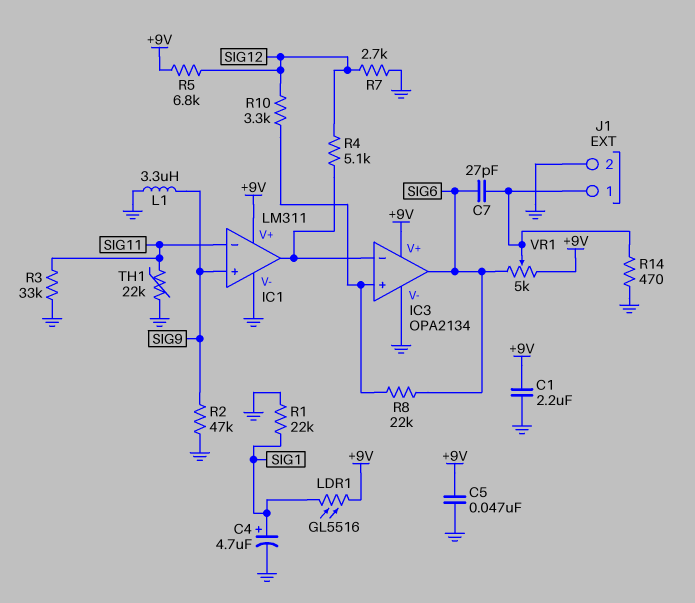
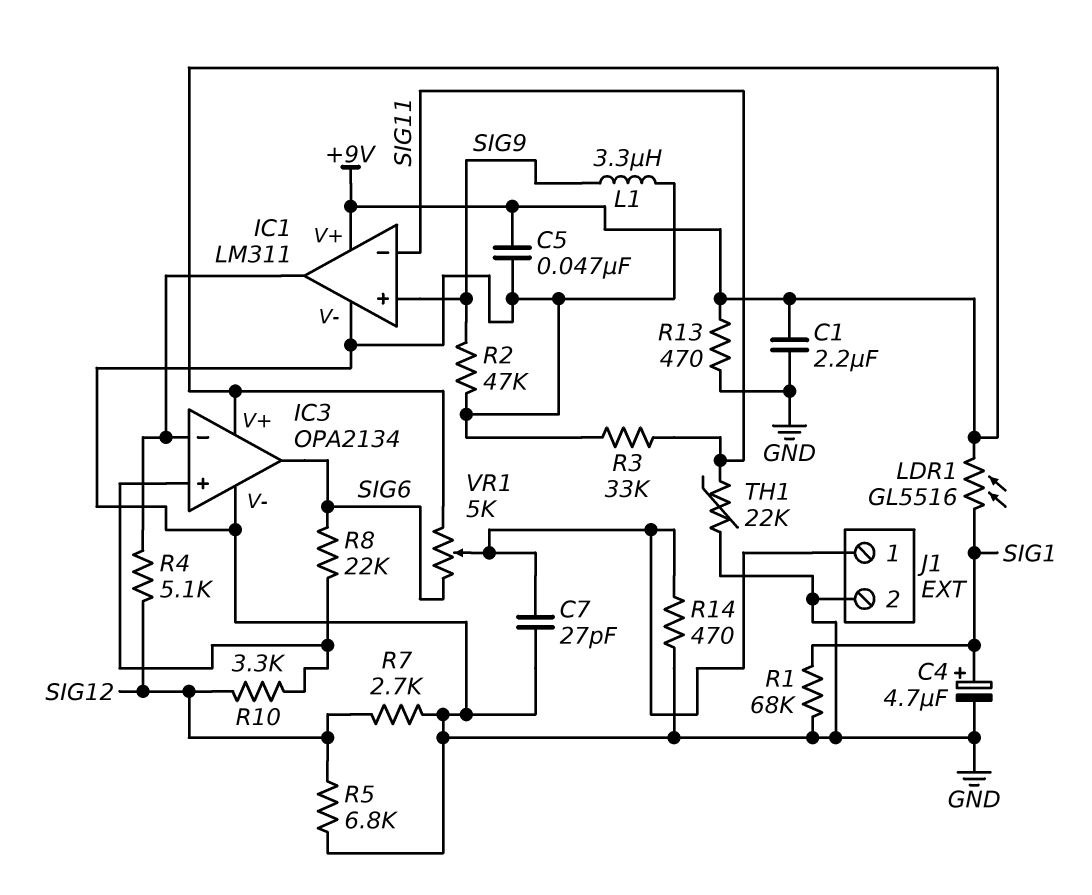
C7: 27pF (J1/1, SIG6) -> 27pF (GND, J1/1)
R1: 22k (GND, SIG1) -> 68k (GND, SIG1)
R5: 6.8k (+9V, SIG12) -> 6.8k (GND, SIG12)
R13: none -> 470 (+9V, GND)

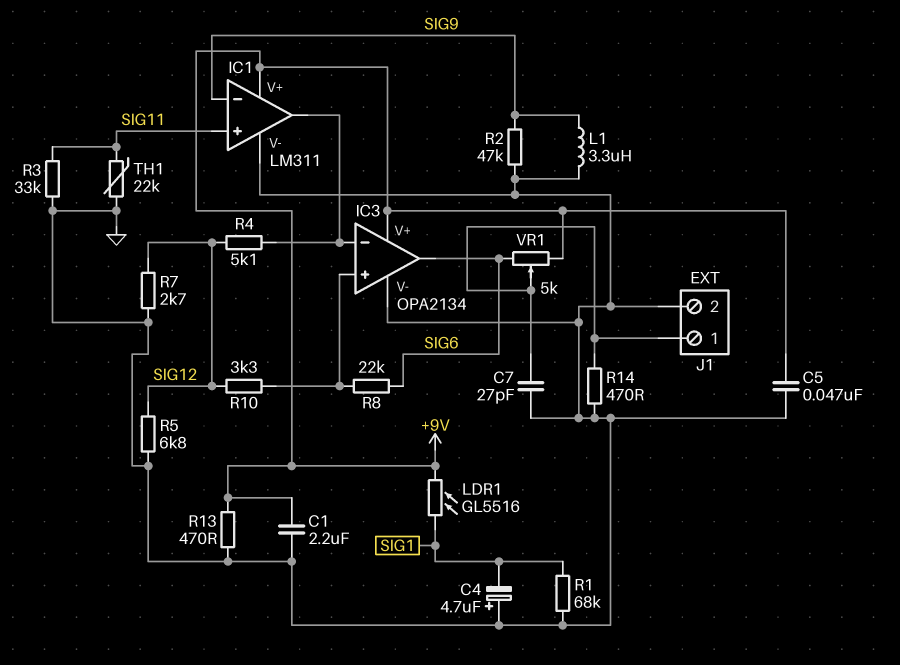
C4: 4.7uF (plus SIG1, minus GND) -> 4.7uF (plus GND, minus SIG1)
IC1 pin in+: SIG9 -> SIG11
IC1 pin in-: SIG11 -> SIG9

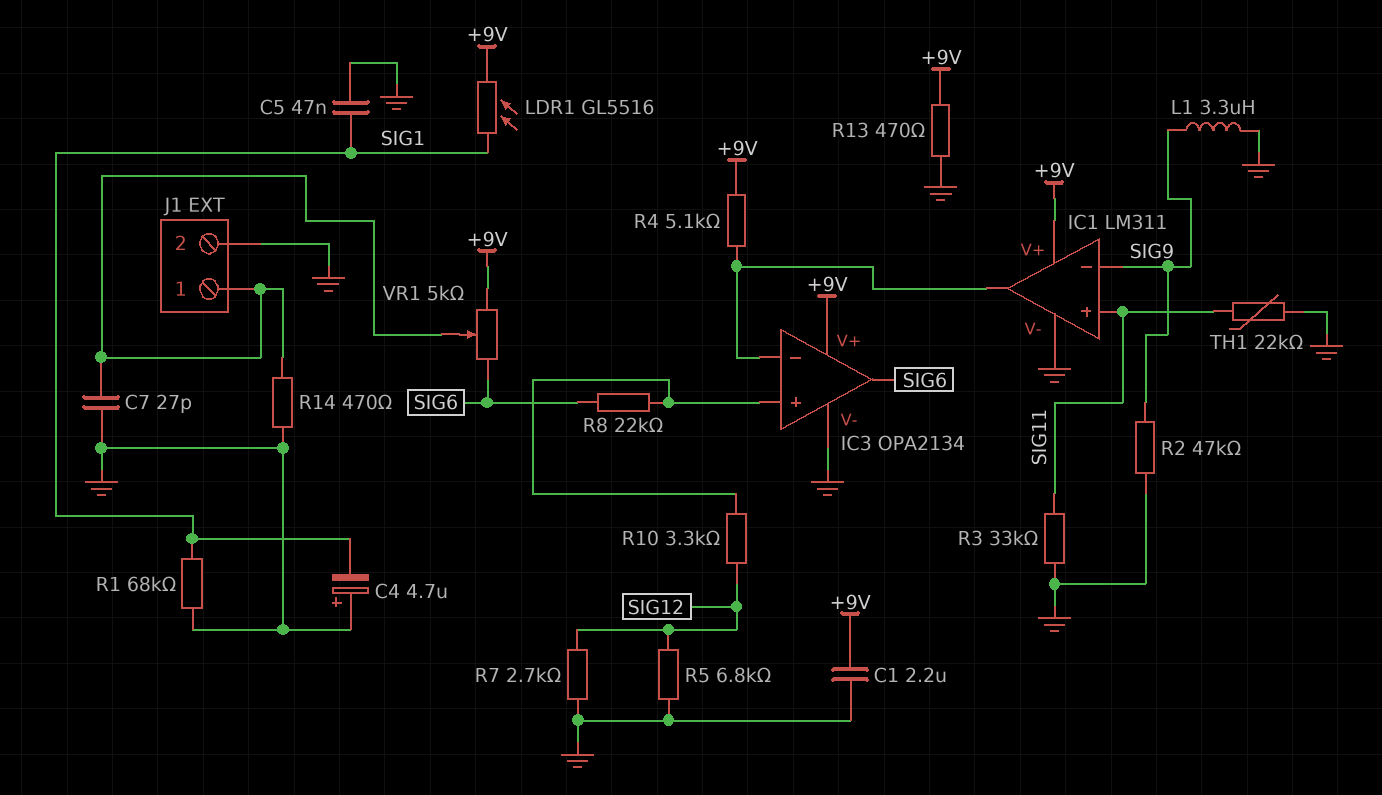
C5: 47nF (+9V, GND) -> 47nF (GND, SIG1)
R4: 5.1k (IC1/out, SIG12) -> 5.1k (+9V, IC1/out)

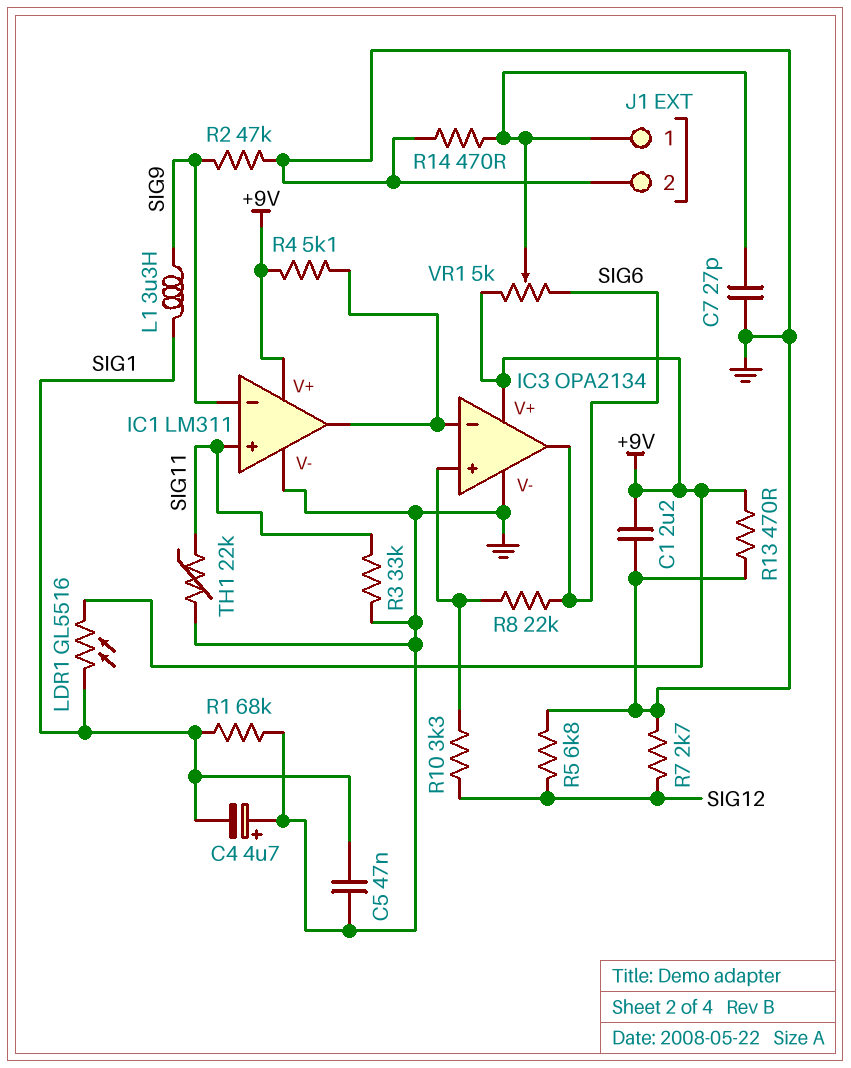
L1: 3.3uH (GND, SIG9) -> 3.3uH (SIG1, SIG9)

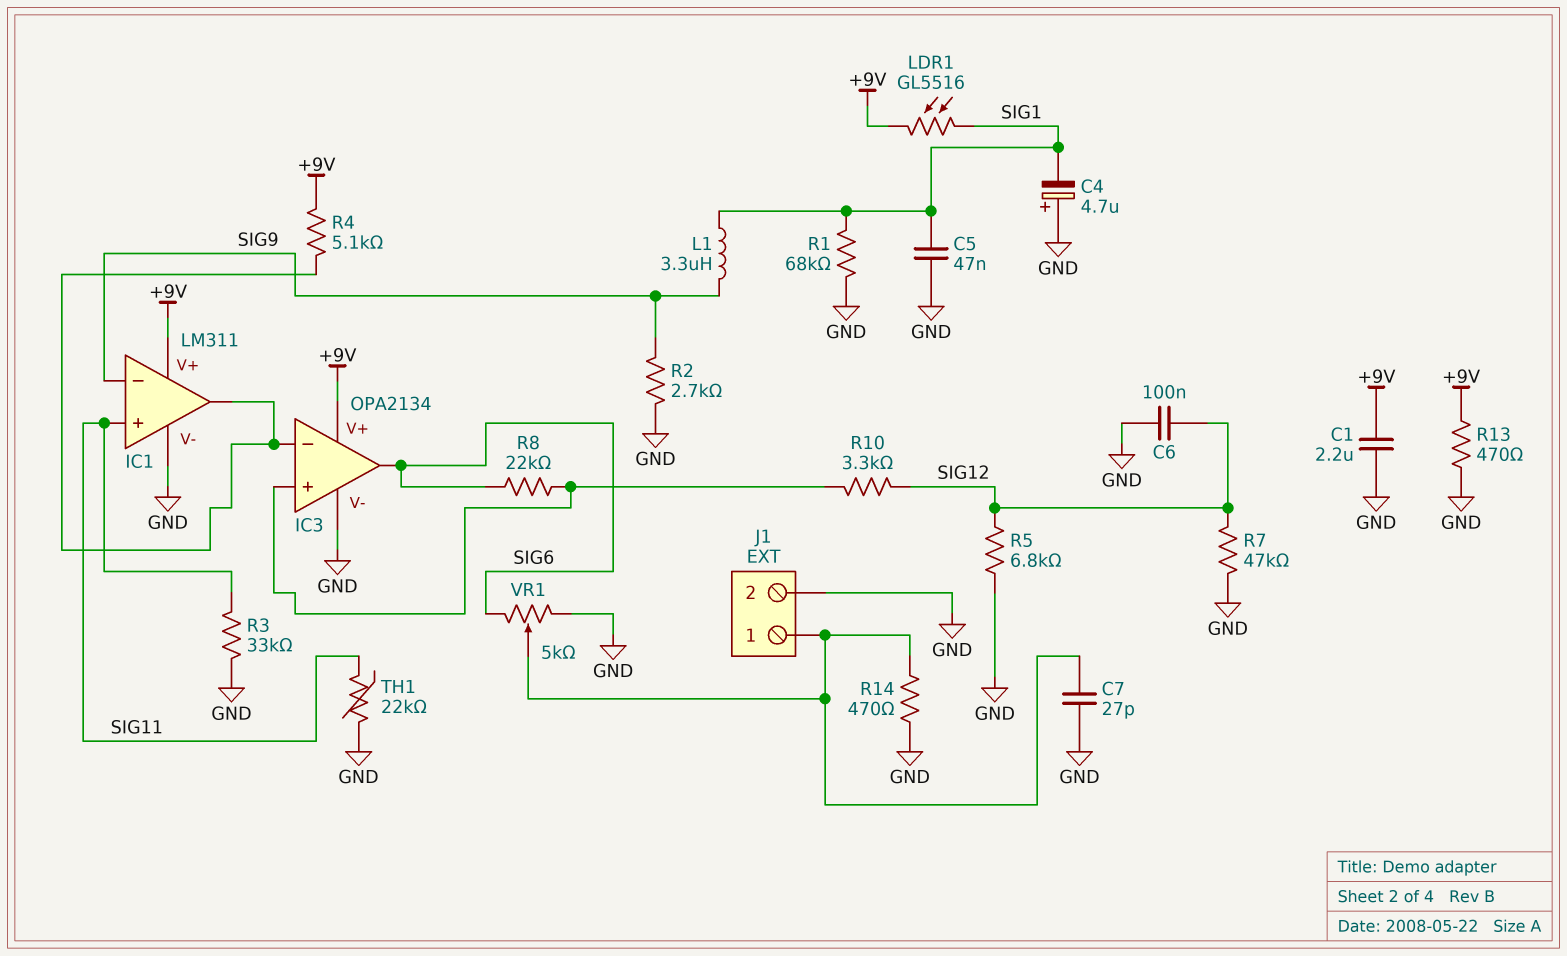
C6: none -> 100nF (GND, SIG12)
R2: 47k (GND, SIG9) -> 2.7k (GND, SIG9)
R7: 2.7k (GND, SIG12) -> 47k (GND, SIG12)
VR1: 5k (+9V, SIG6, wiper J1/1) -> 5k (GND, SIG6, wiper J1/1)

